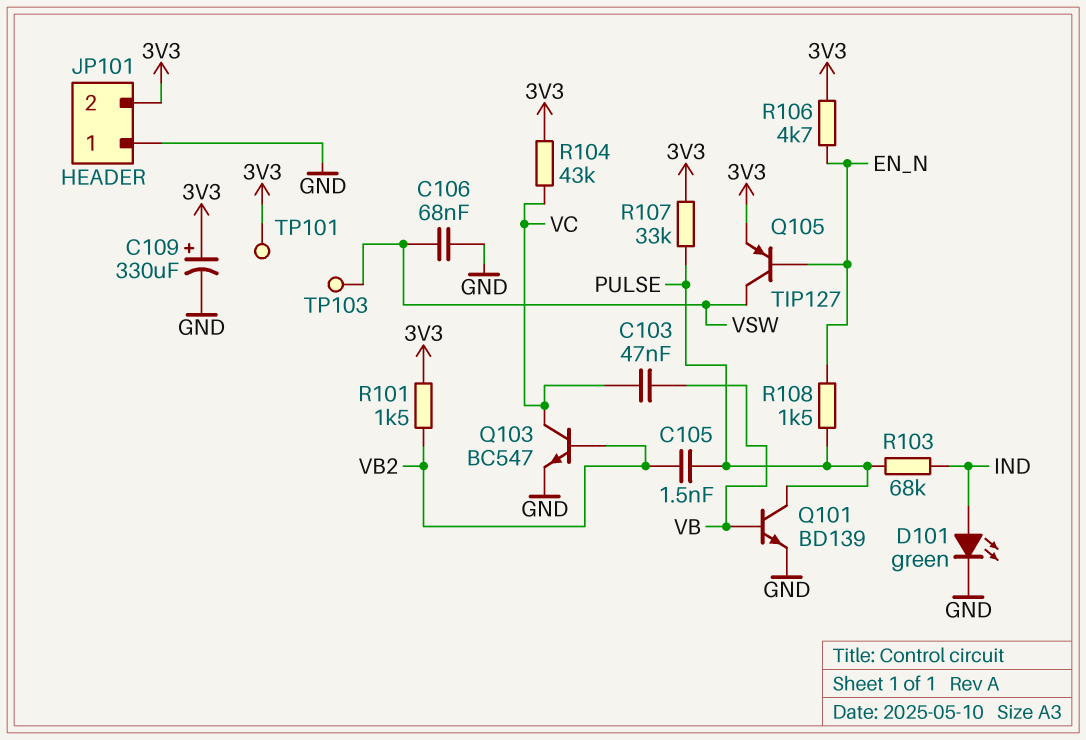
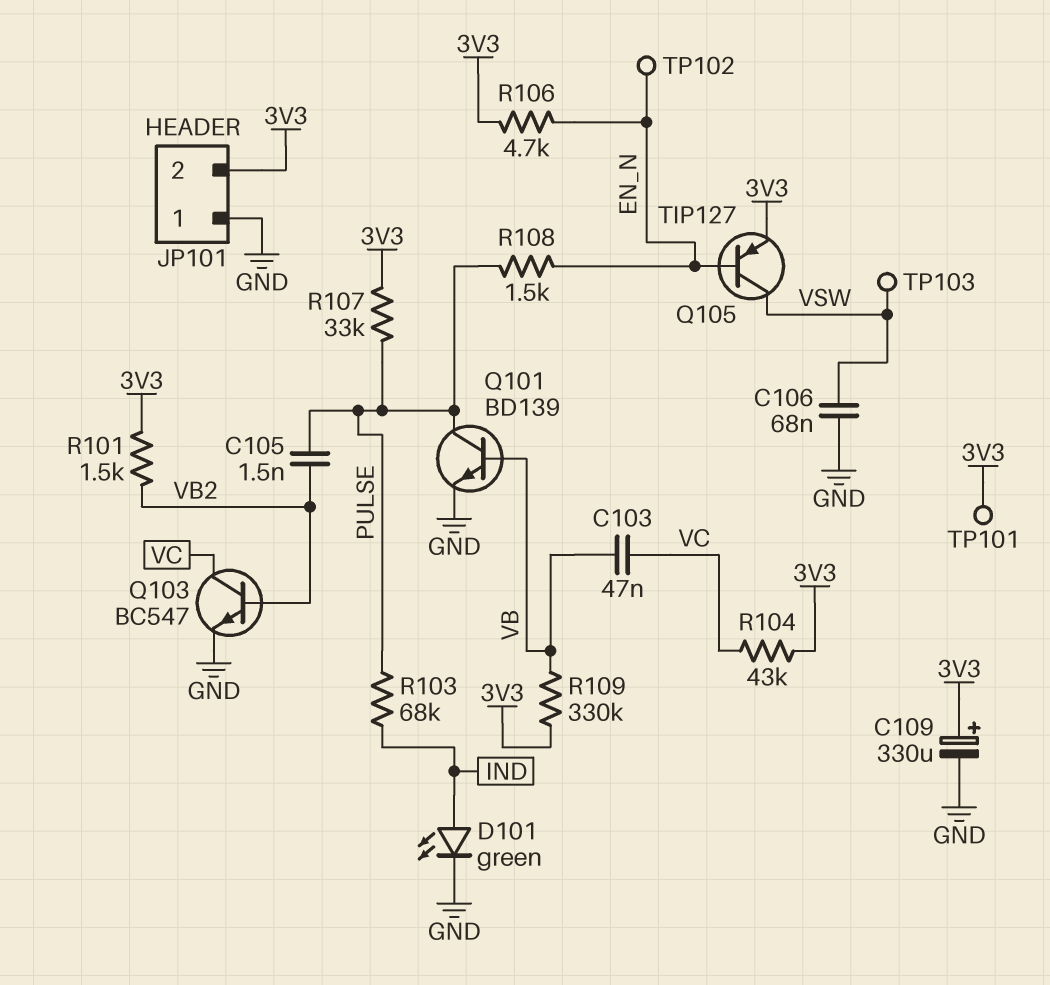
R109: none -> 330k (3V3, VB)
TP102: none -> test point (EN_N)

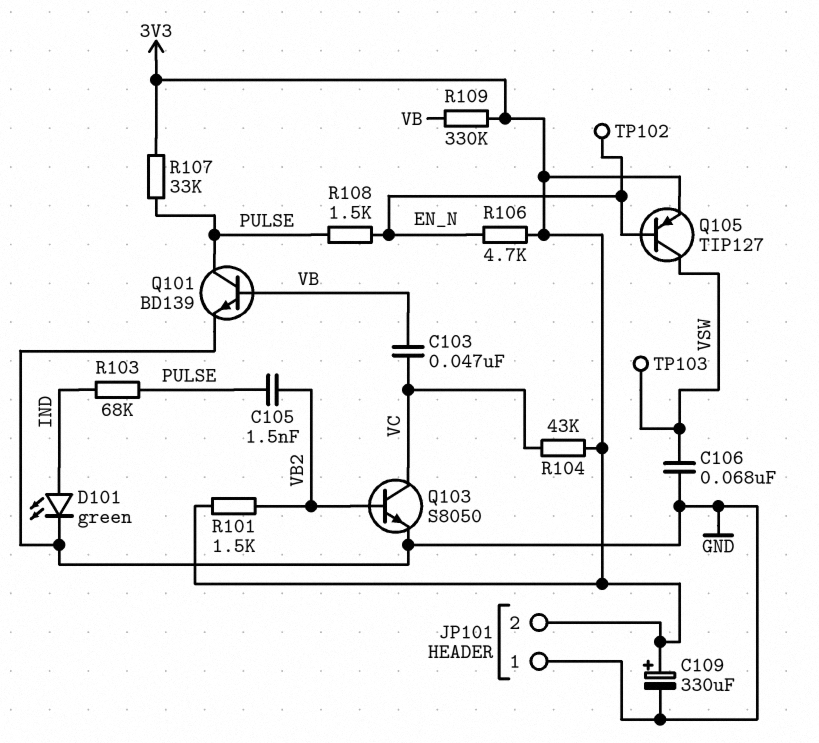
Q103: NPN BC547 (B VB2, C VC, E GND) -> NPN S8050 (B VB2, C VC, E GND)
TP101: test point (3V3) -> none

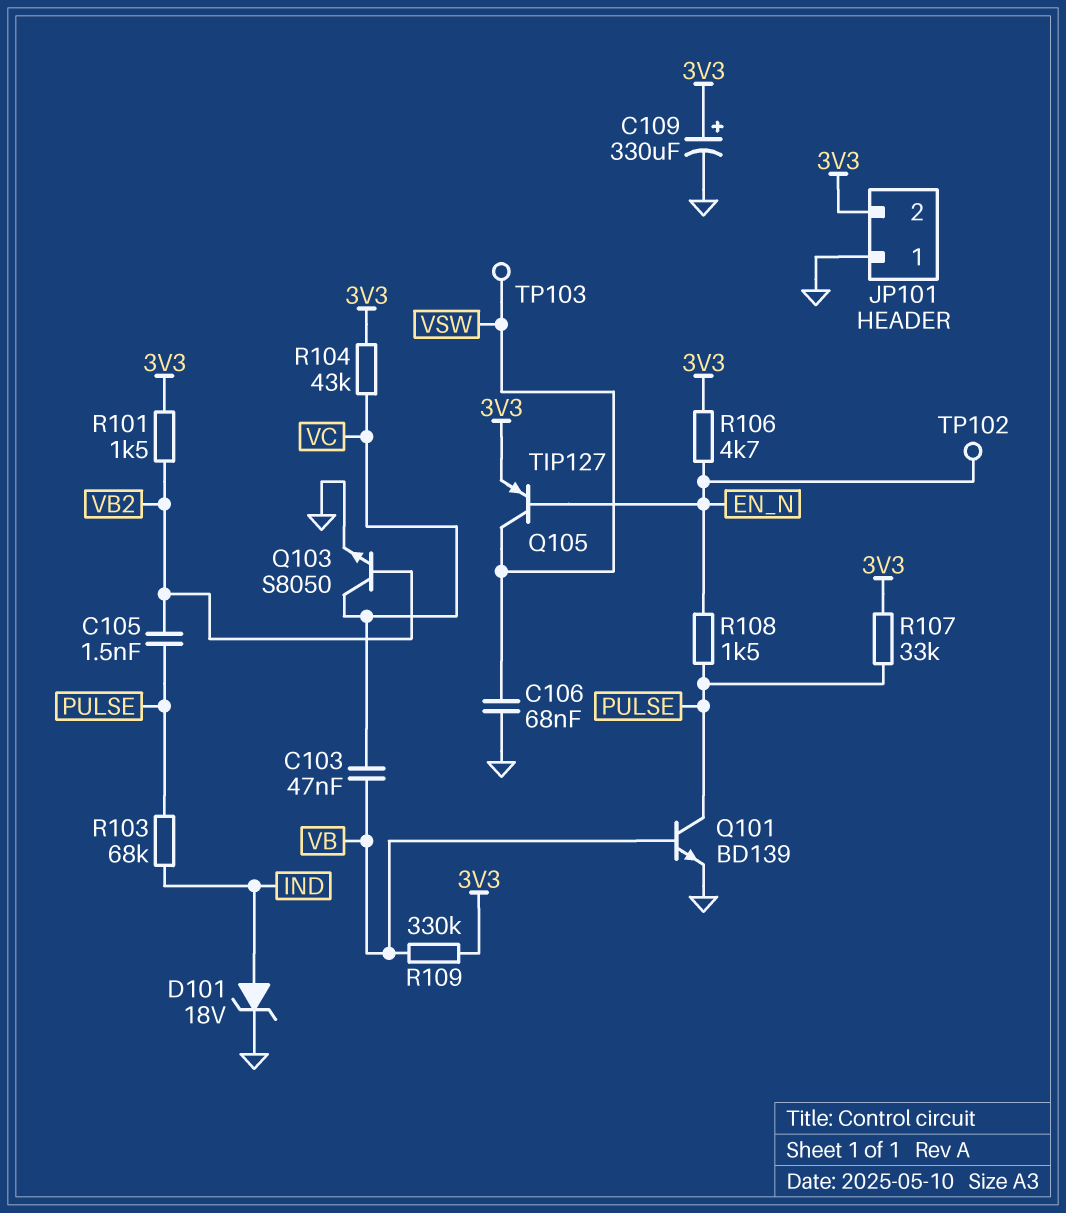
D101: LED green (A IND, K GND) -> zener 18V (A IND, K GND)

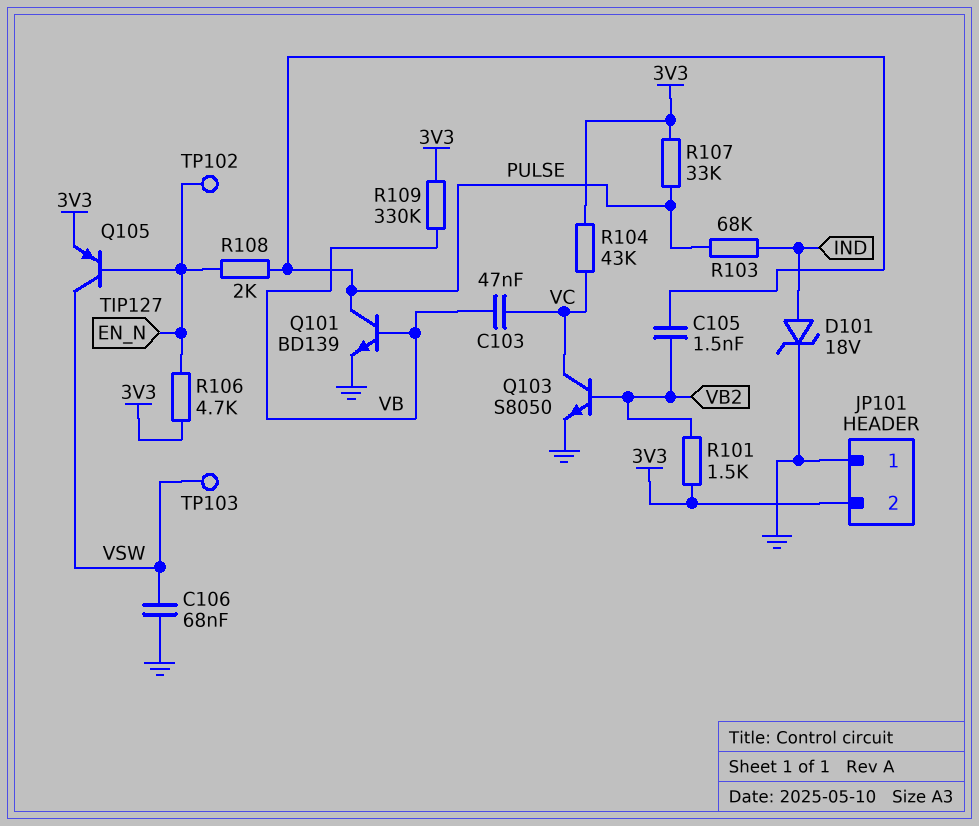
C109: 330uF (plus 3V3, minus GND) -> none
R108: 1.5k (EN_N, PULSE) -> 2k (EN_N, PULSE)

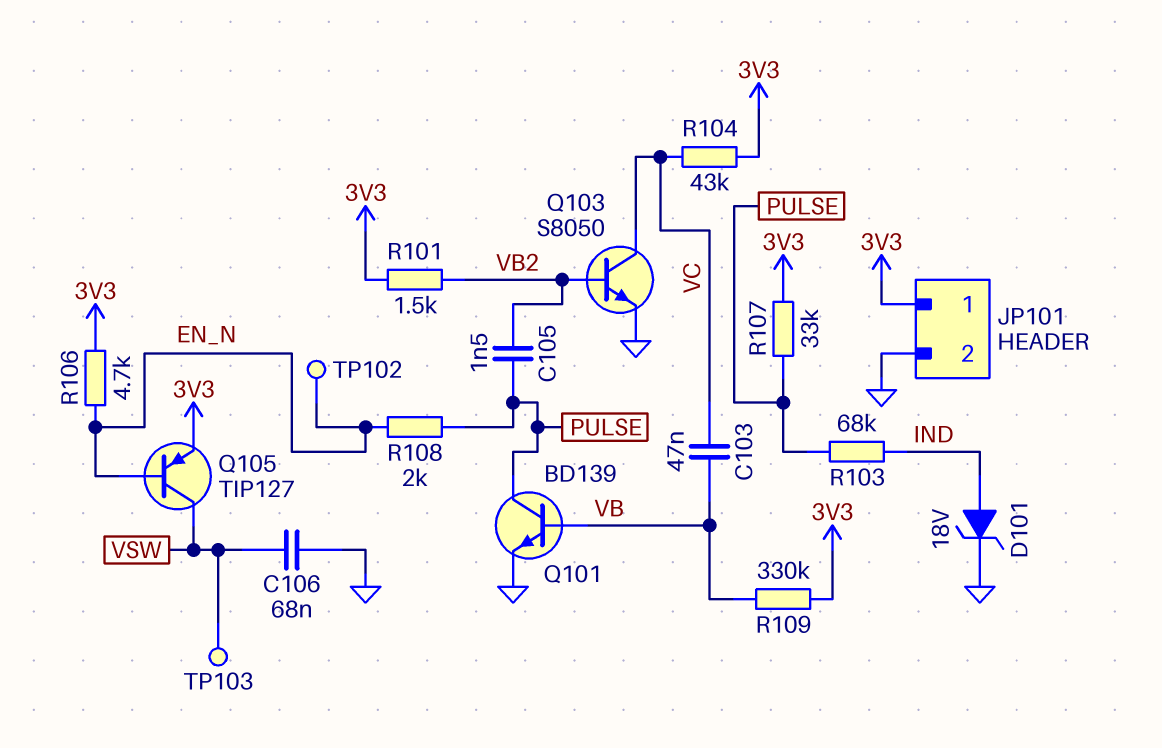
JP101 pin 1: GND -> 3V3
JP101 pin 2: 3V3 -> GND

